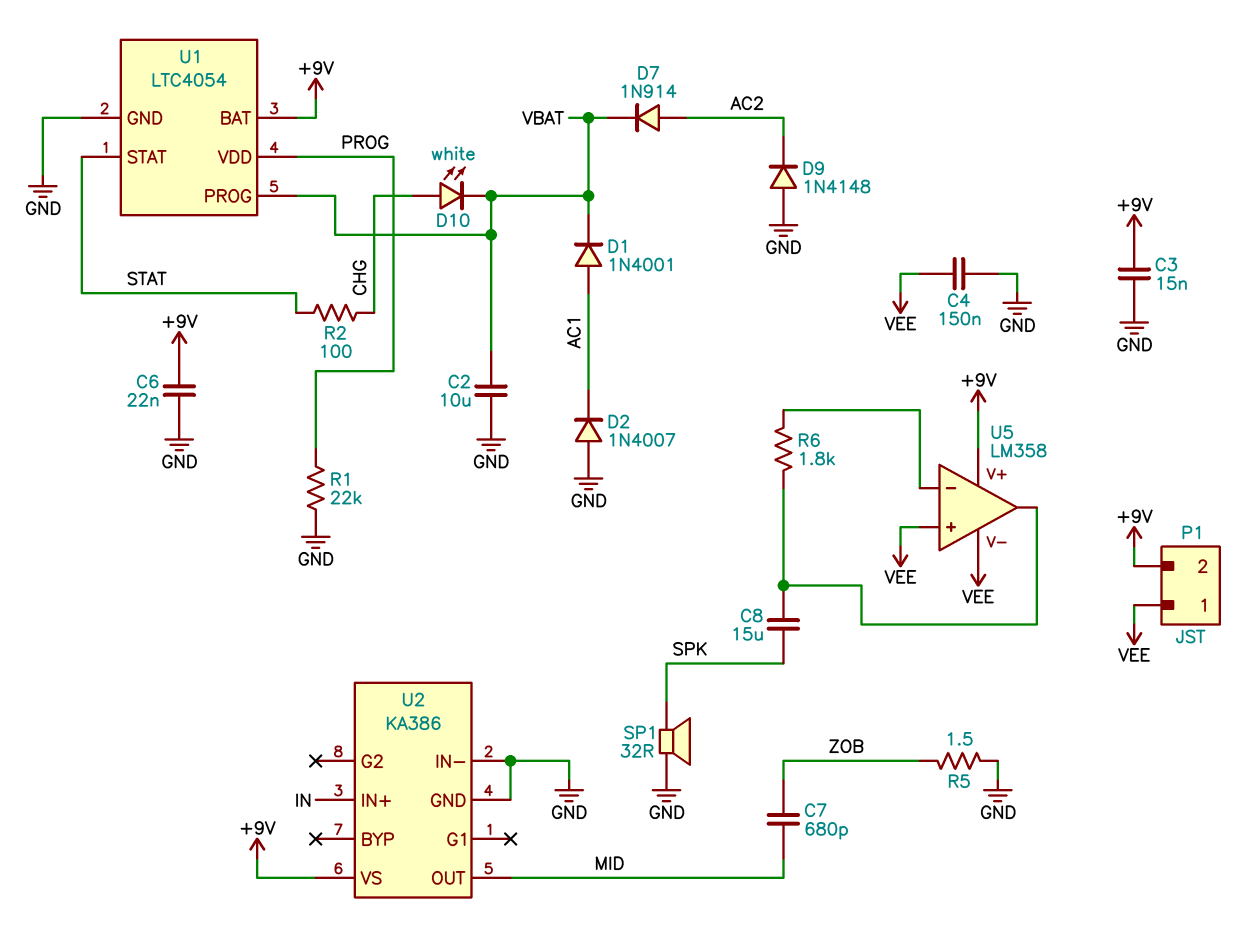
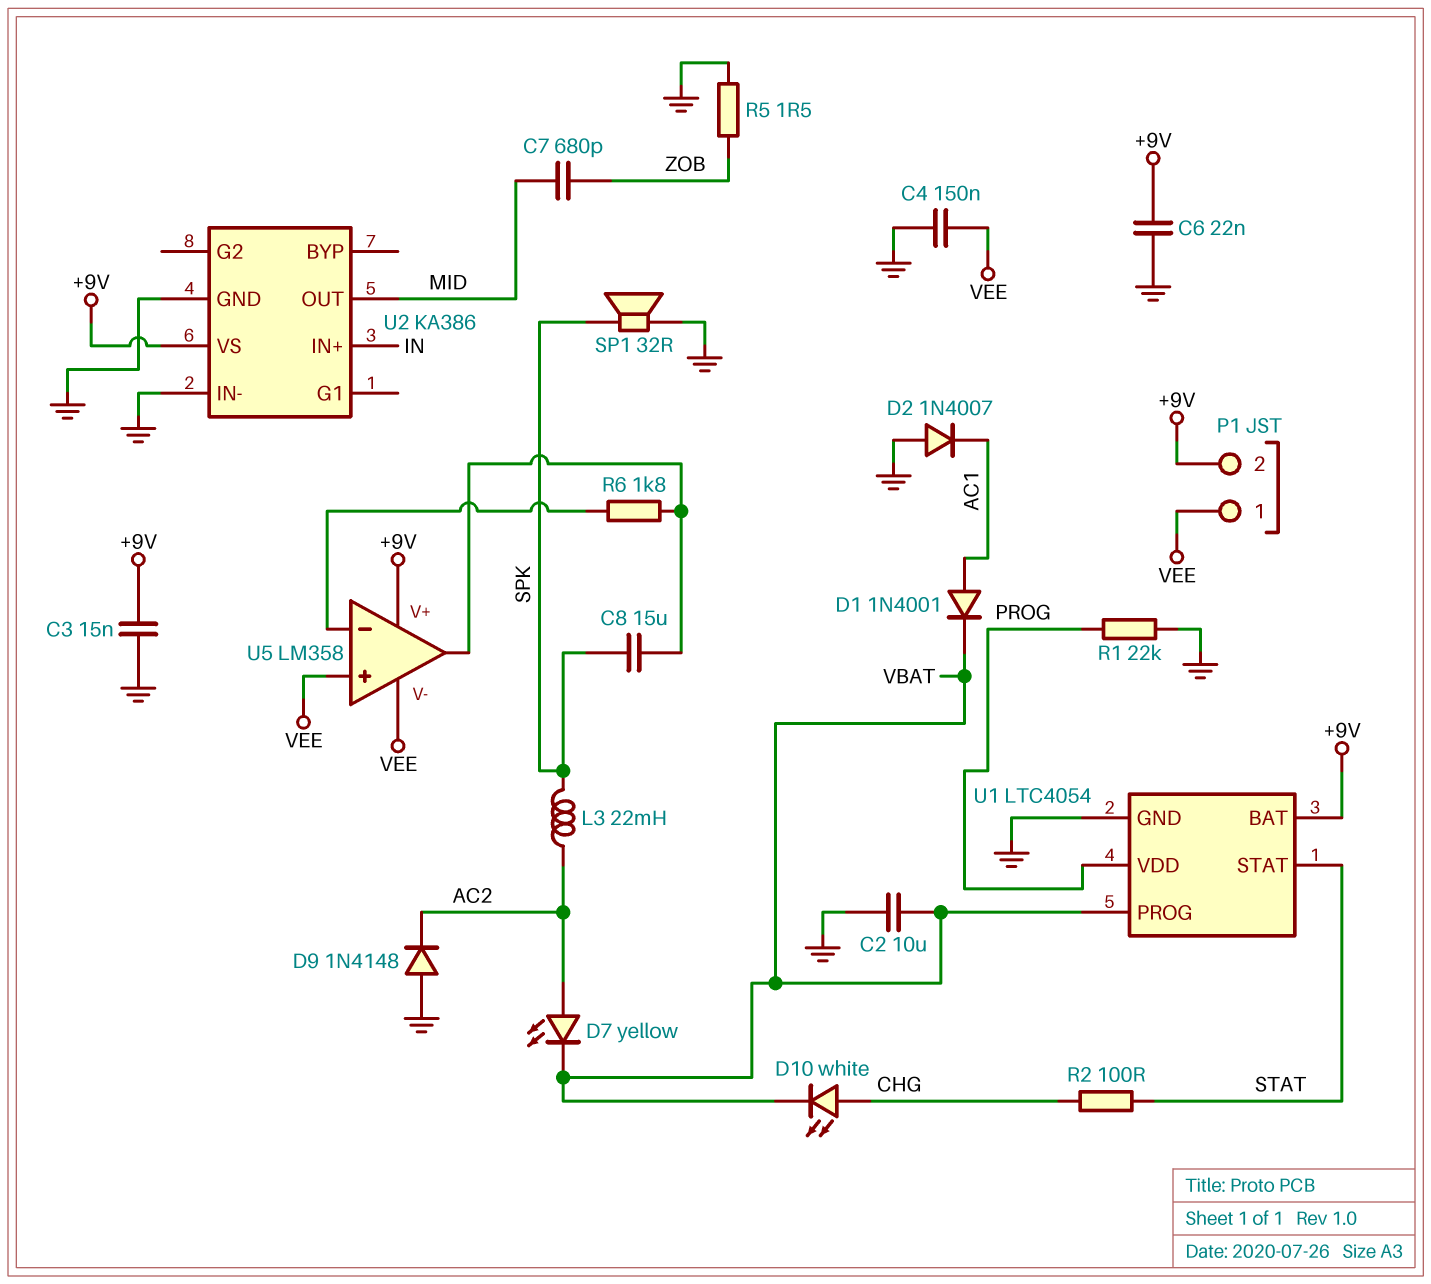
D7: diode 1N914 (A AC2, K VBAT) -> LED yellow (A AC2, K VBAT)
L3: none -> 22mH (AC2, SPK)

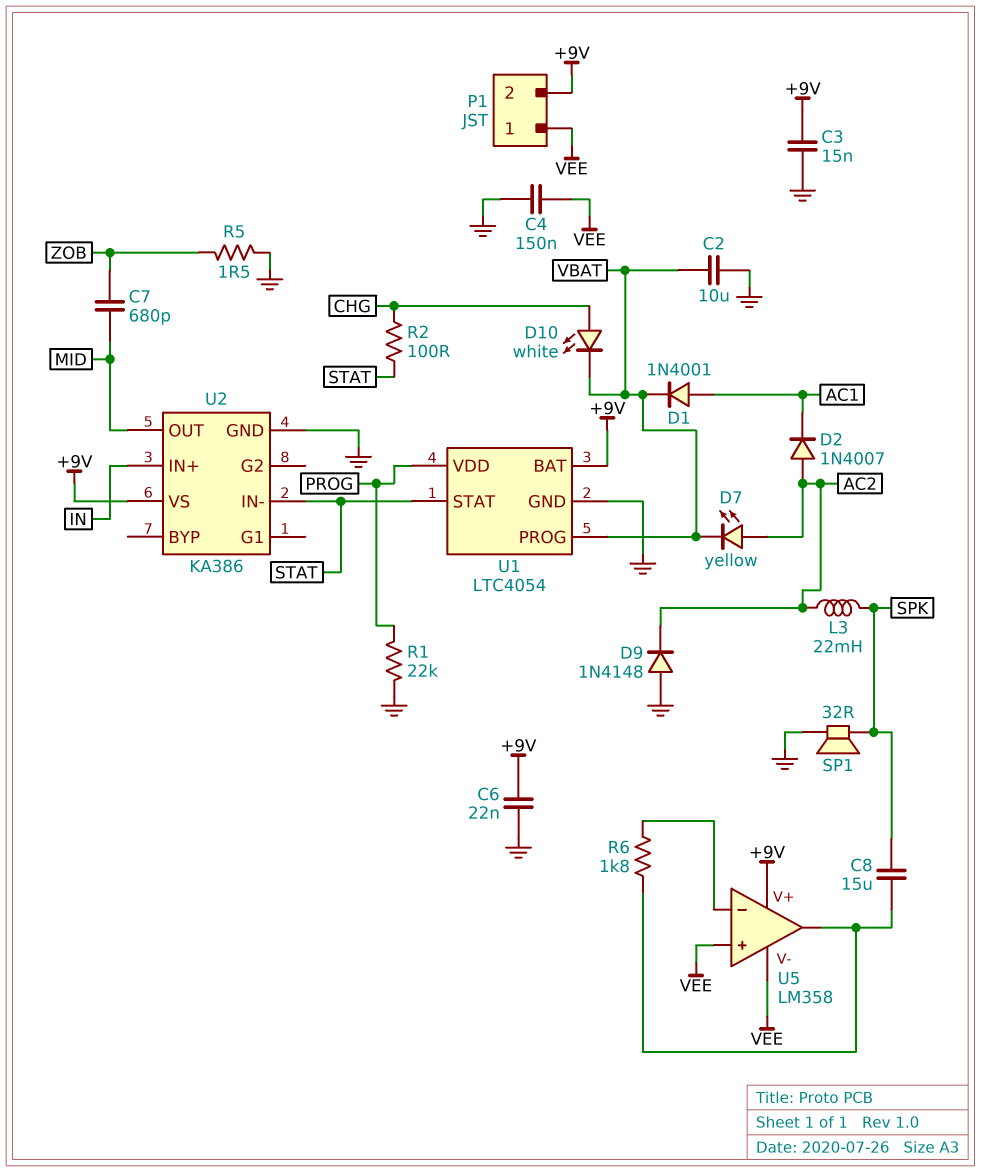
D2: diode 1N4007 (A GND, K AC1) -> diode 1N4007 (A AC2, K AC1)
U2 pin IN-: GND -> STAT

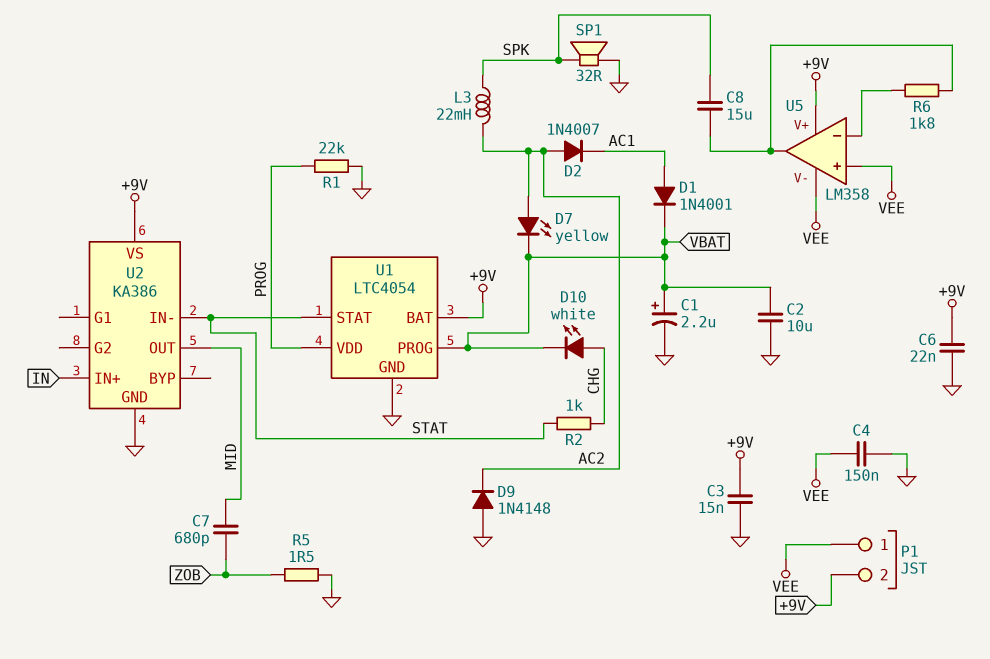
C1: none -> 2.2uF (plus VBAT, minus GND)
R2: 100 (CHG, STAT) -> 1k (CHG, STAT)

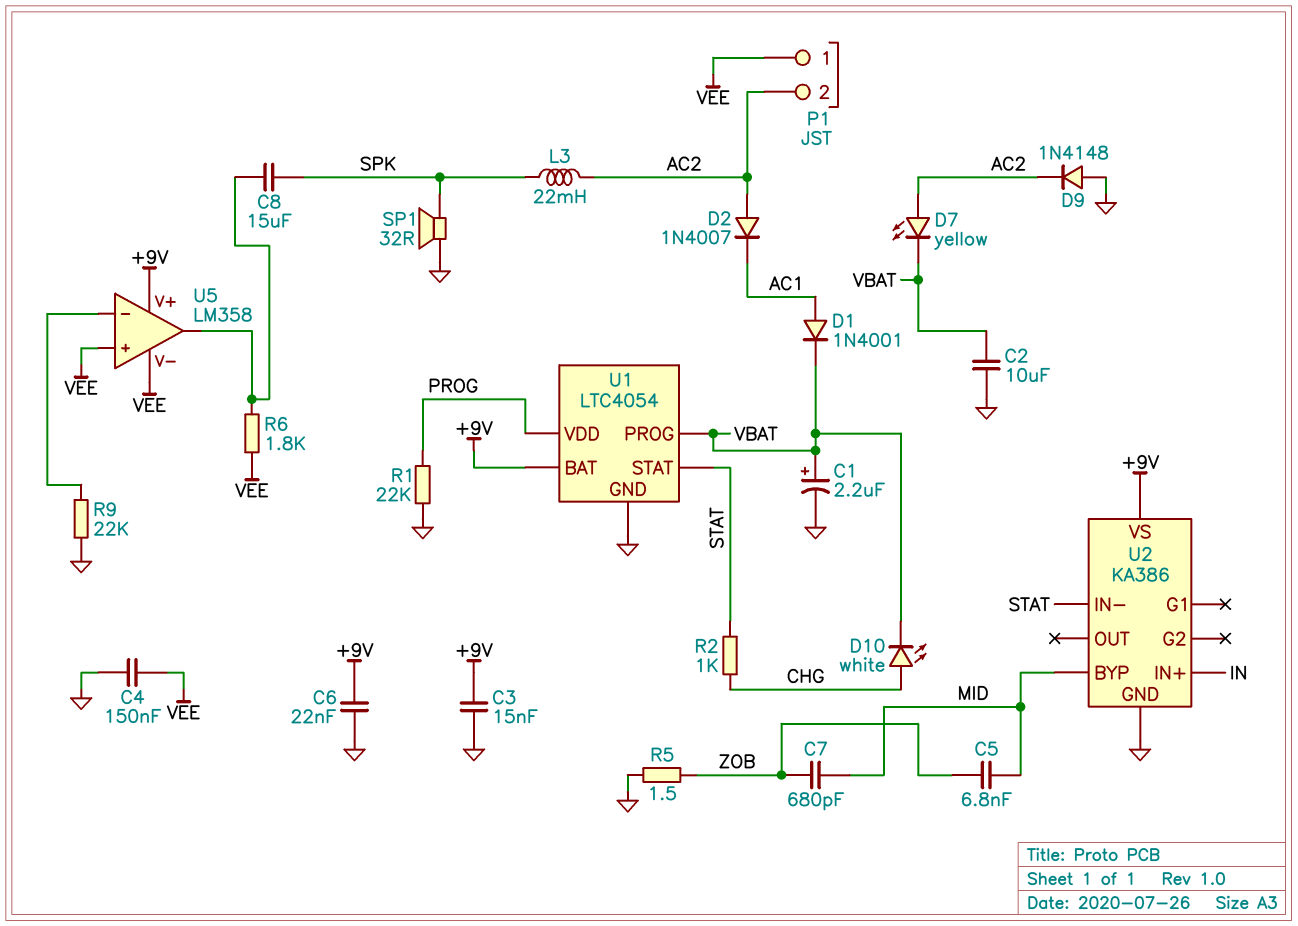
C5: none -> 6.8nF (MID, ZOB)
P1 pin 2: +9V -> AC2
R6: 1.8k (U5/in-, U5/out) -> 1.8k (U5/out, VEE)
R9: none -> 22k (GND, U5/in-)
U2 pin BYP: none -> MID
U2 pin OUT: MID -> none

